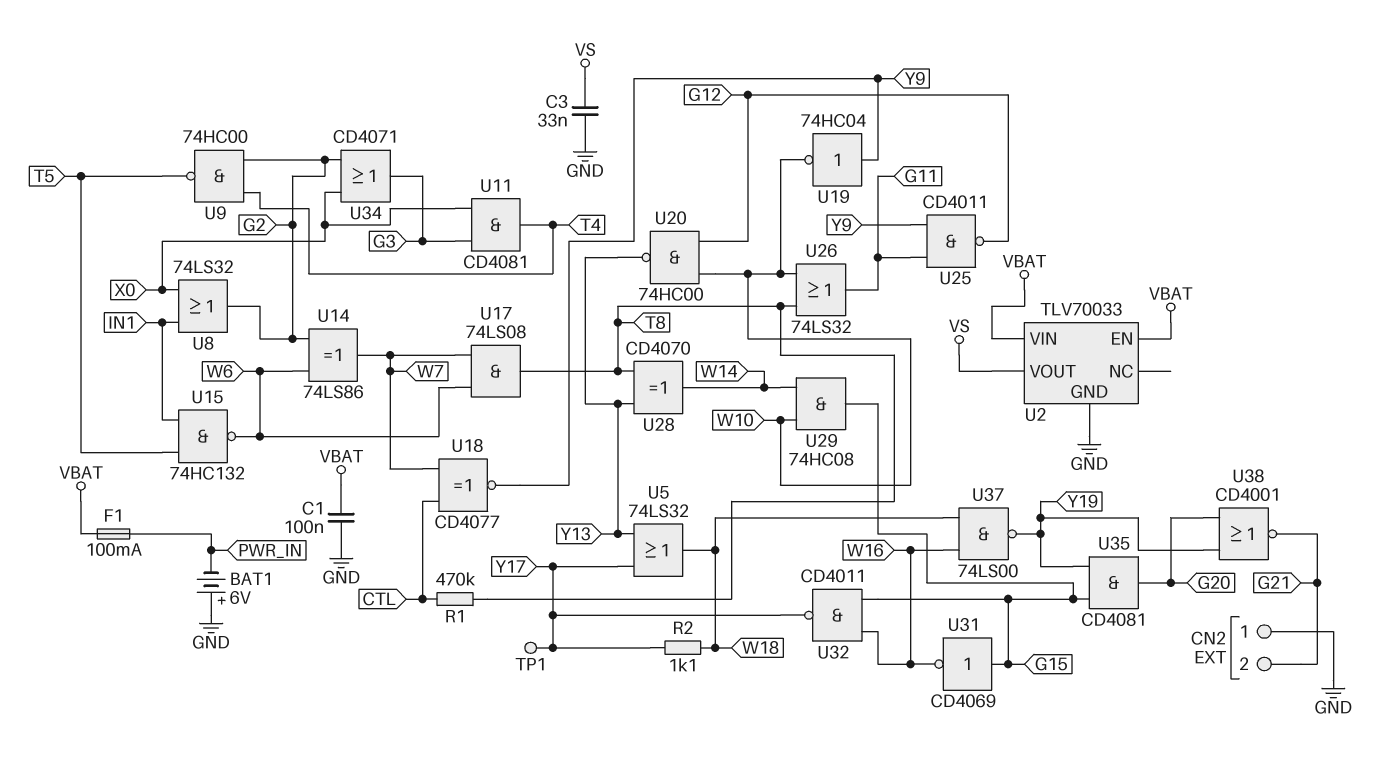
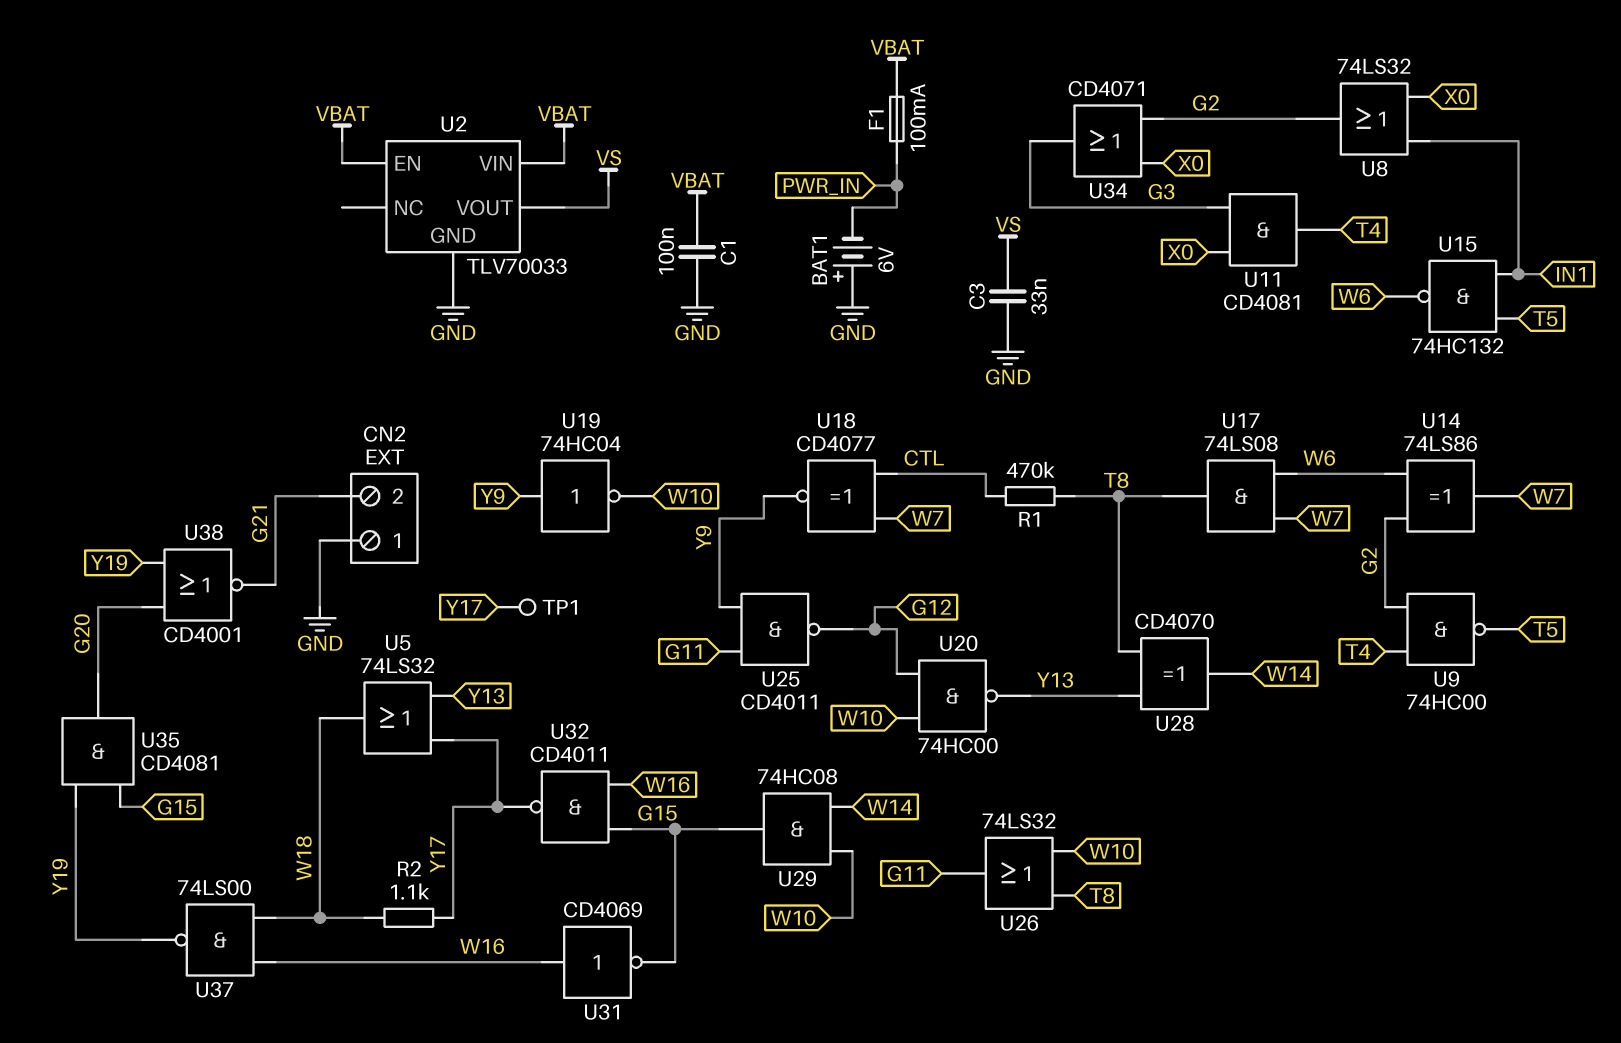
U31: NOT CD4069 (in G15, out W16) -> NOT CD4069 (in W16, out G15)

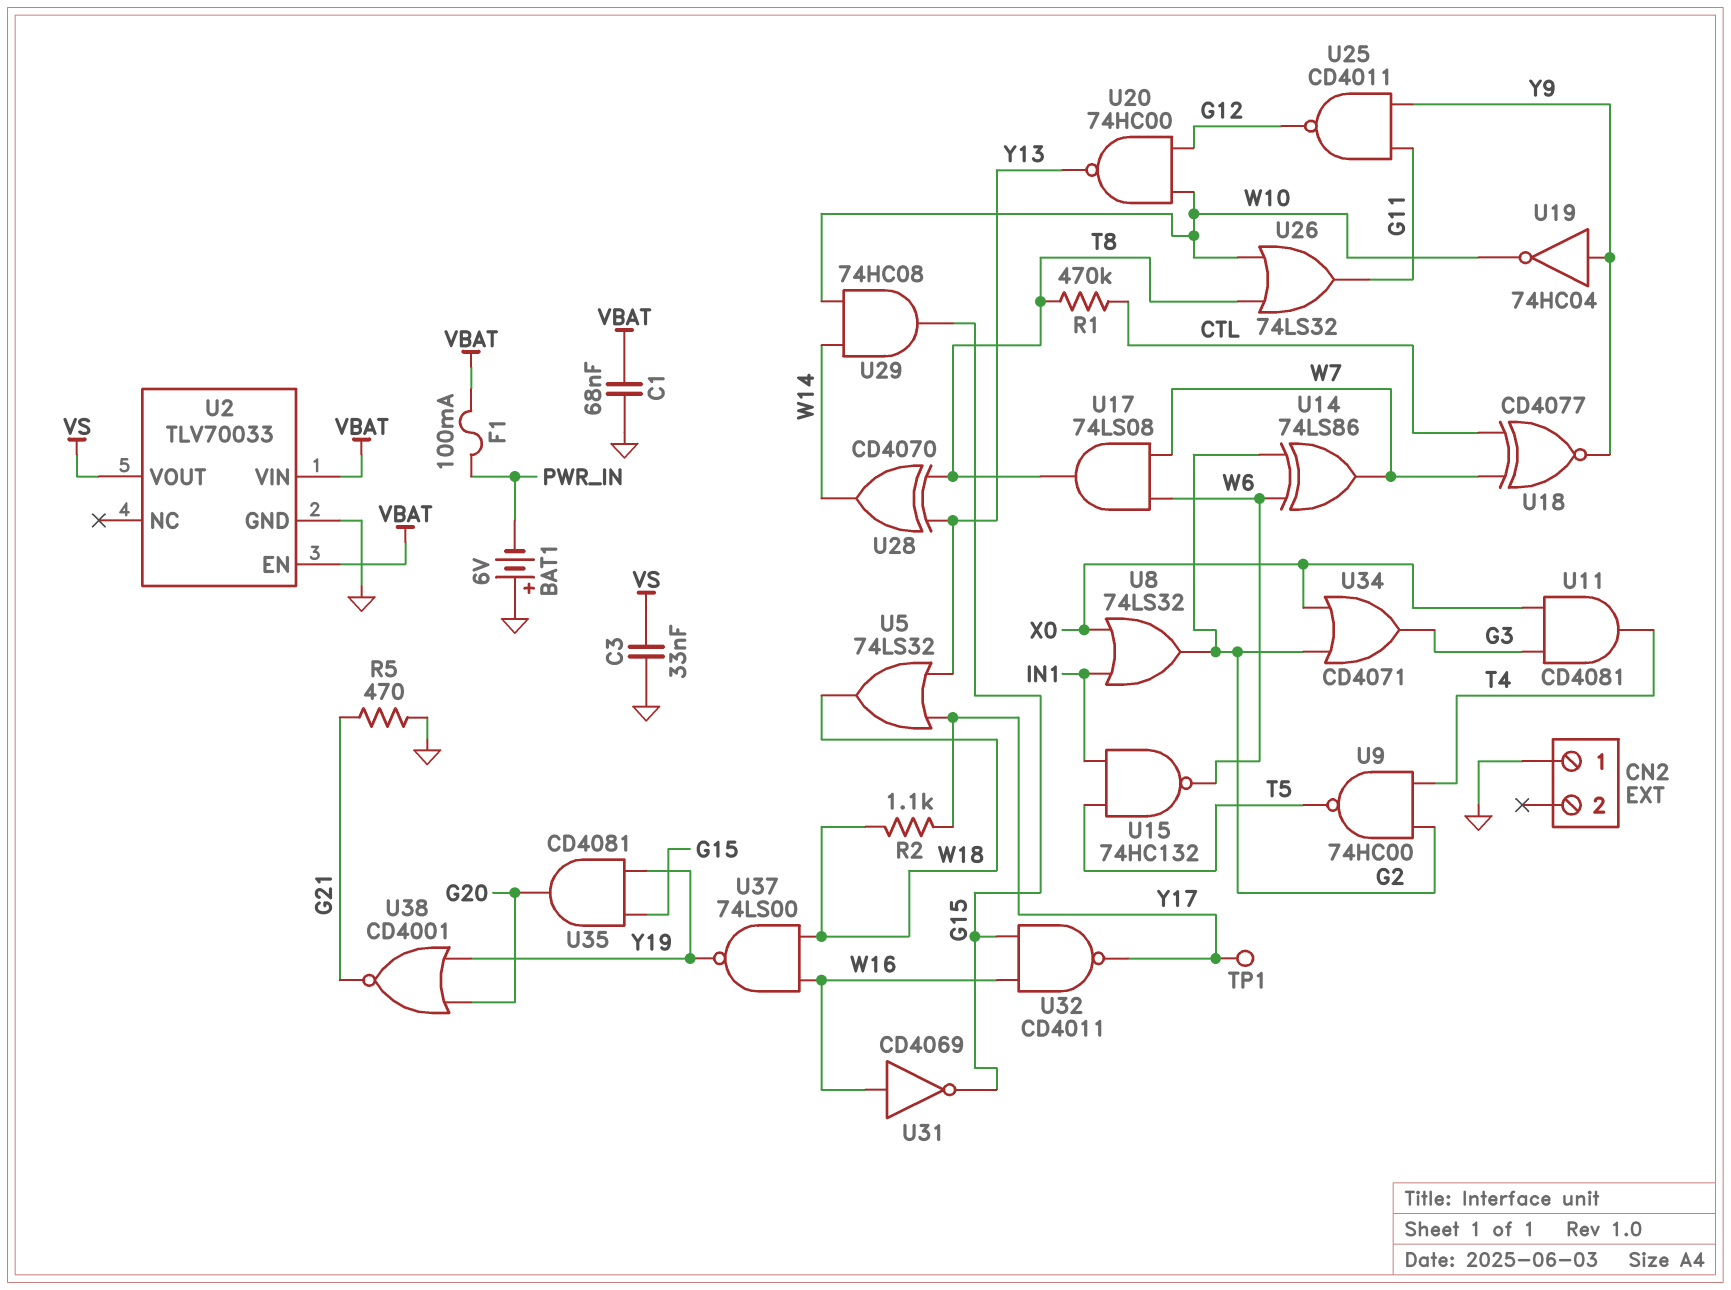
C1: 100nF (GND, VBAT) -> 68nF (GND, VBAT)
CN2 pin 2: G21 -> none
R5: none -> 470 (G21, GND)

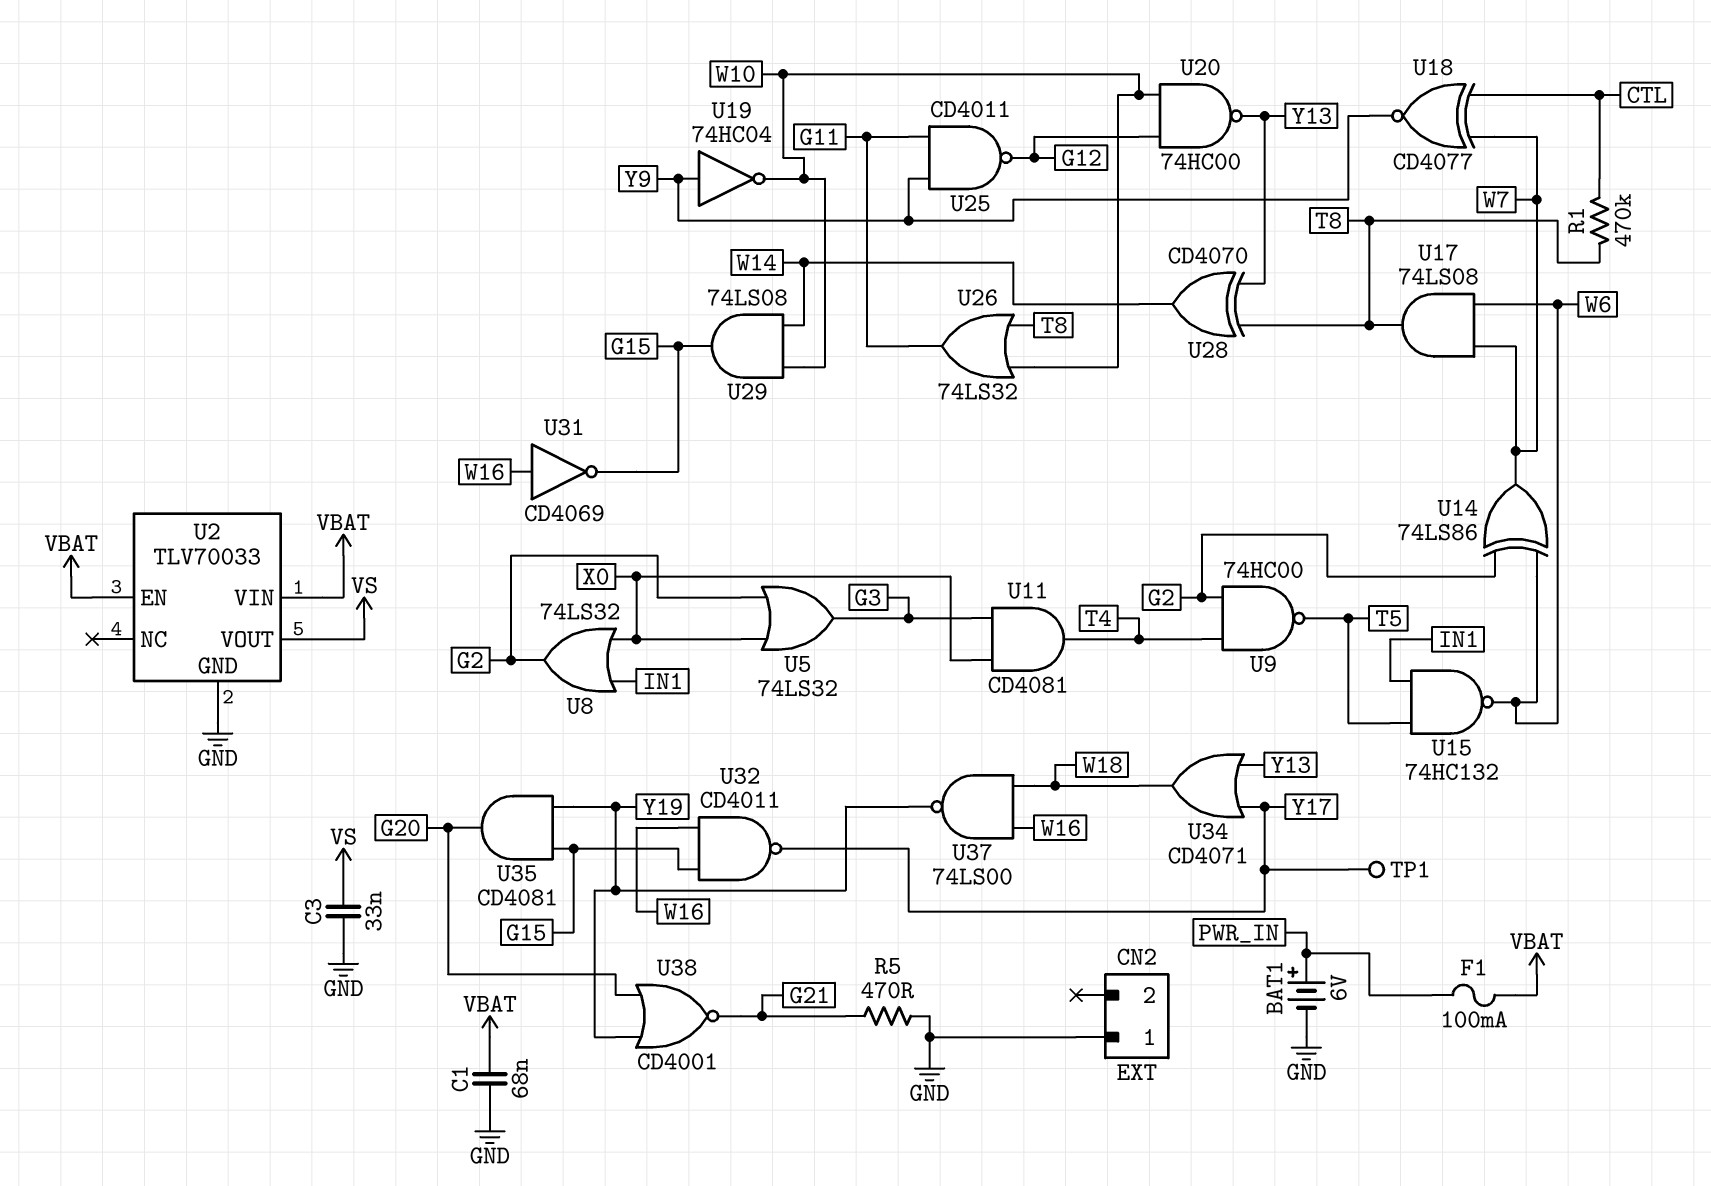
BAT1: 6V (plus GND, minus PWR_IN) -> 6V (plus PWR_IN, minus GND)
R2: 1.1k (W18, Y17) -> none
U5: OR 74LS32 (in Y13, in Y17, out W18) -> OR 74LS32 (in G2, in X0, out G3)
U29: AND 74HC08 (in W10, in W14, out G15) -> AND 74LS08 (in W10, in W14, out G15)
U34: OR CD4071 (in G2, in X0, out G3) -> OR CD4071 (in Y13, in Y17, out W18)

